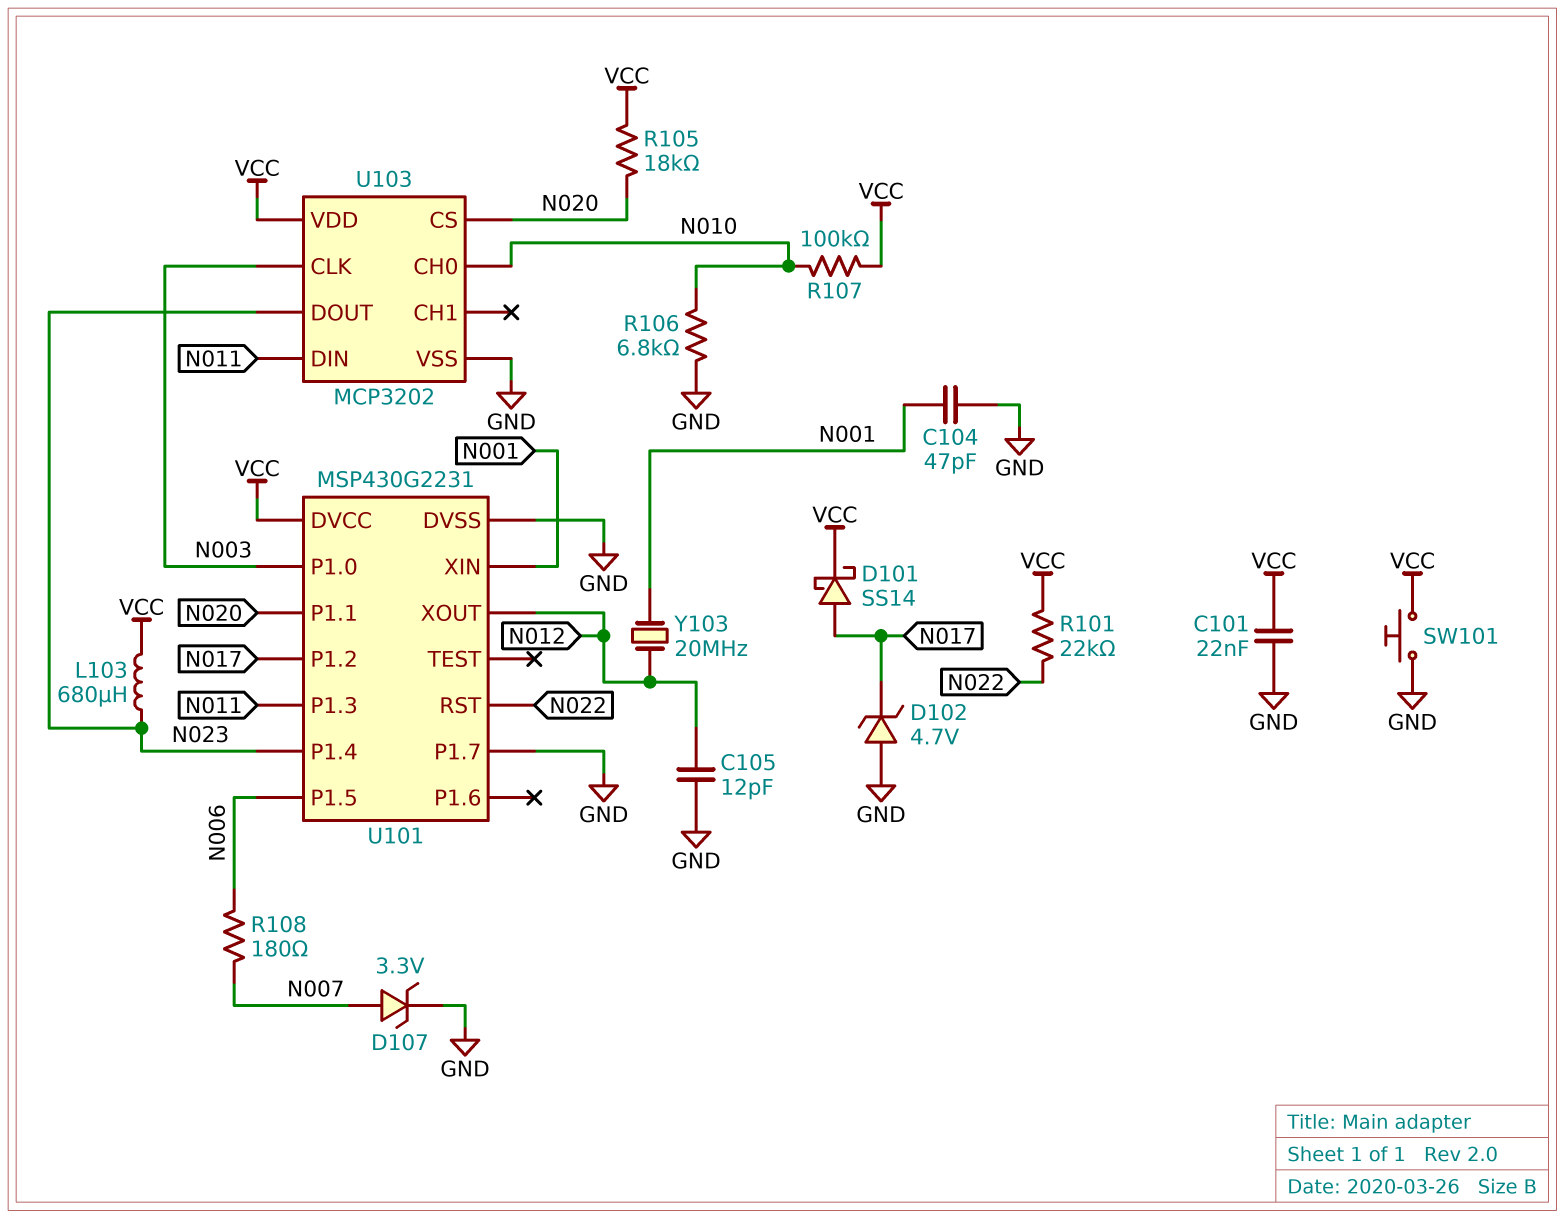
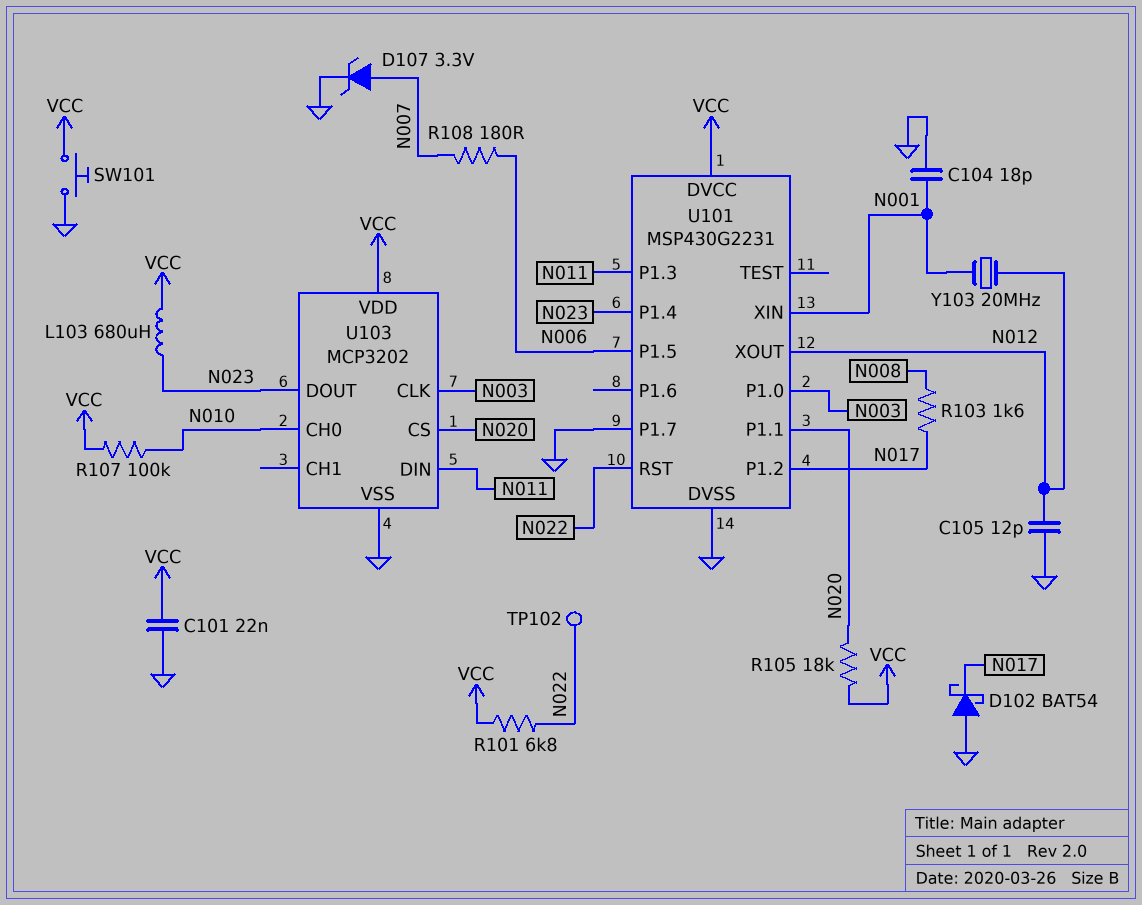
C104: 47pF (GND, N001) -> 18pF (GND, N001)
D101: schottky SS14 (A N017, K VCC) -> none
D102: zener 4.7V (A GND, K N017) -> schottky BAT54 (A GND, K N017)
R101: 22k (N022, VCC) -> 6.8k (N022, VCC)
R103: none -> 1.6k (N008, N017)
R106: 6.8k (GND, N010) -> none
TP102: none -> test point (N022)

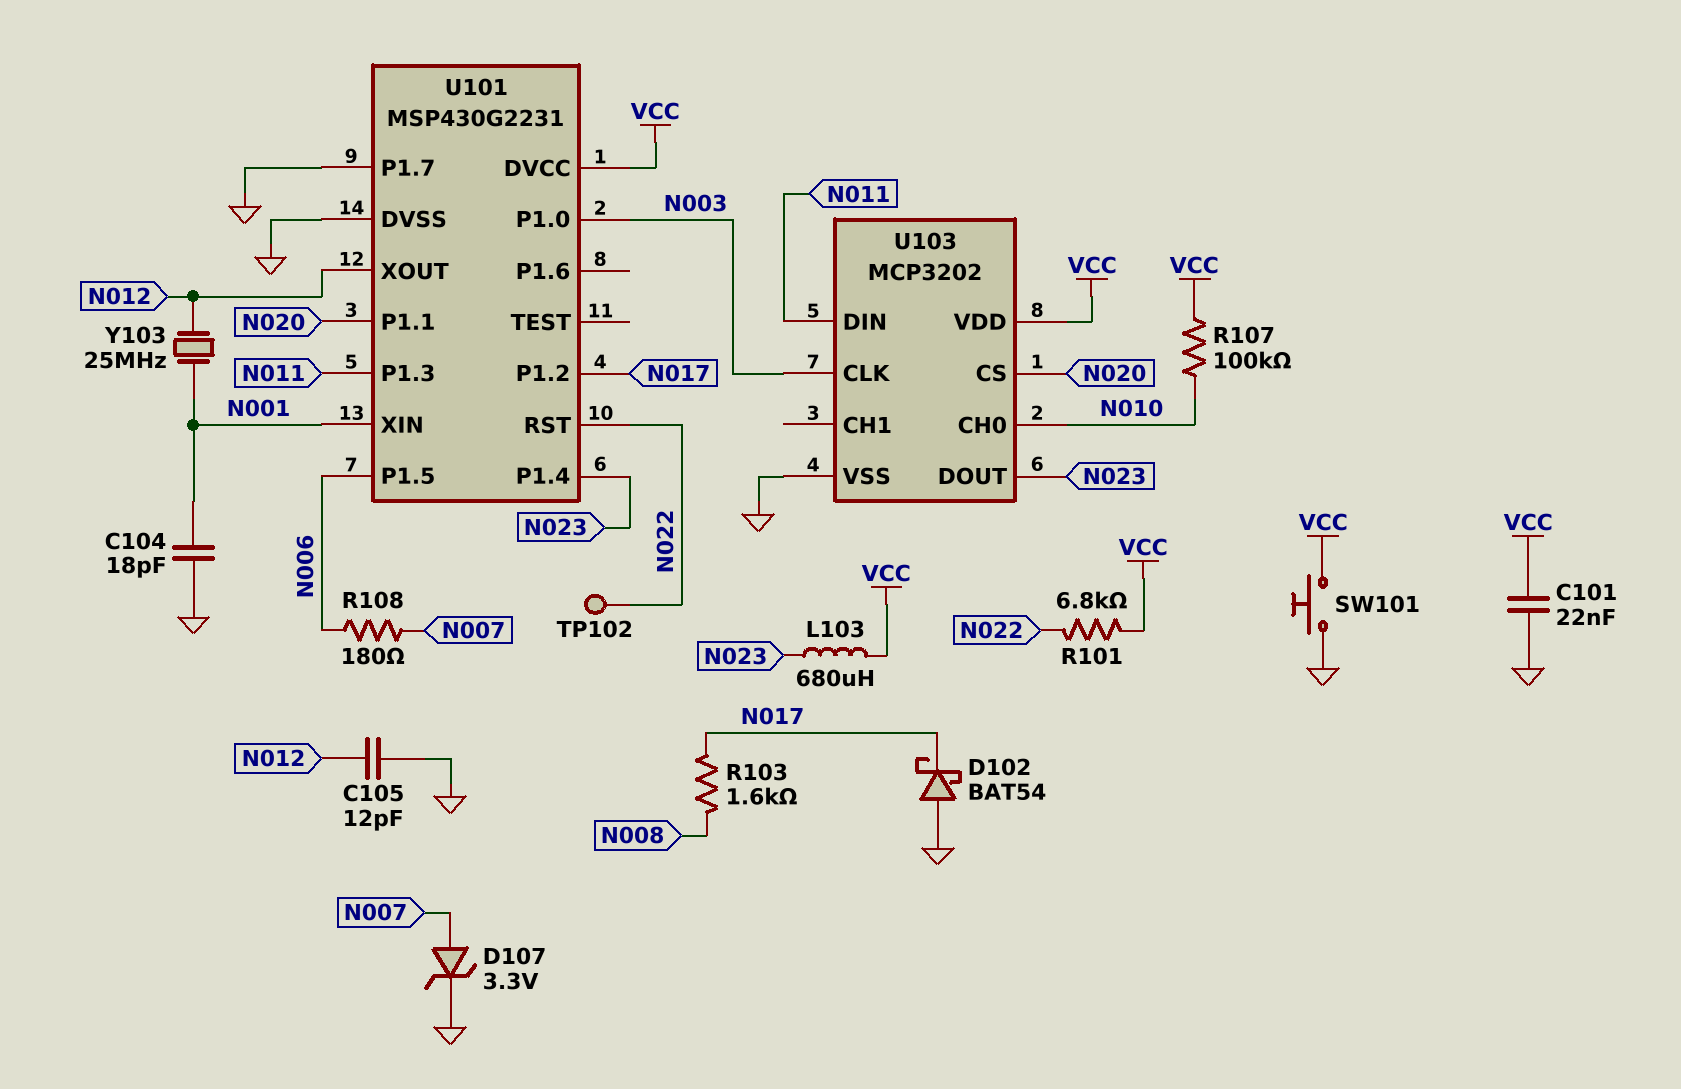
R105: 18k (N020, VCC) -> none
Y103: 20MHz (N001, N012) -> 25MHz (N001, N012)

